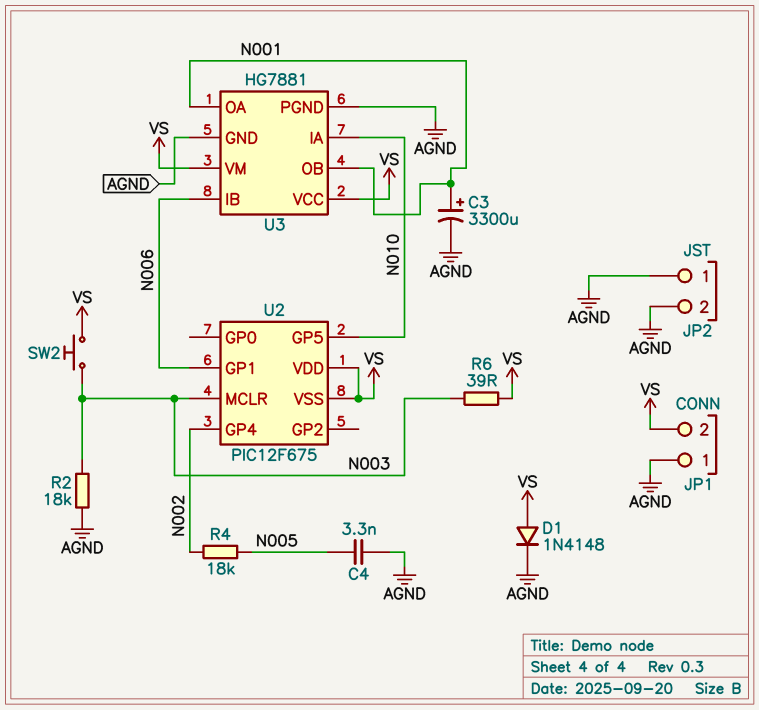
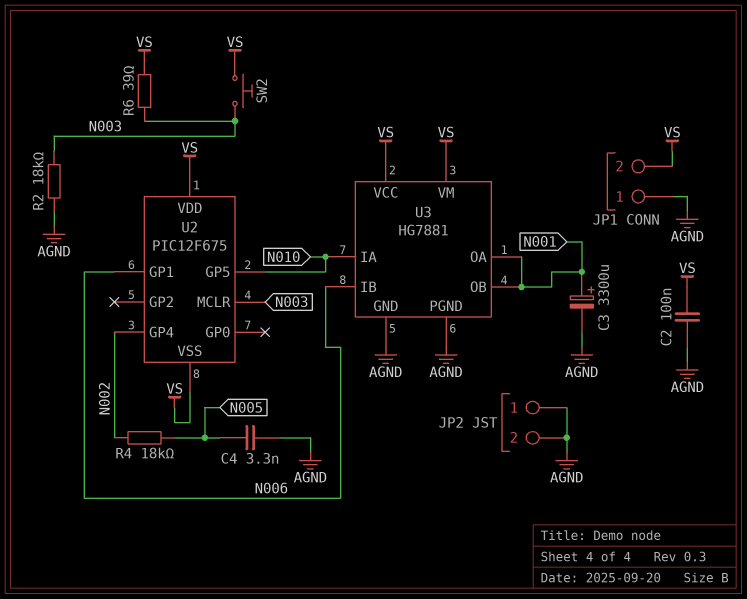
C2: none -> 100nF (AGND, VS)
D1: diode 1N4148 (A VS, K AGND) -> none

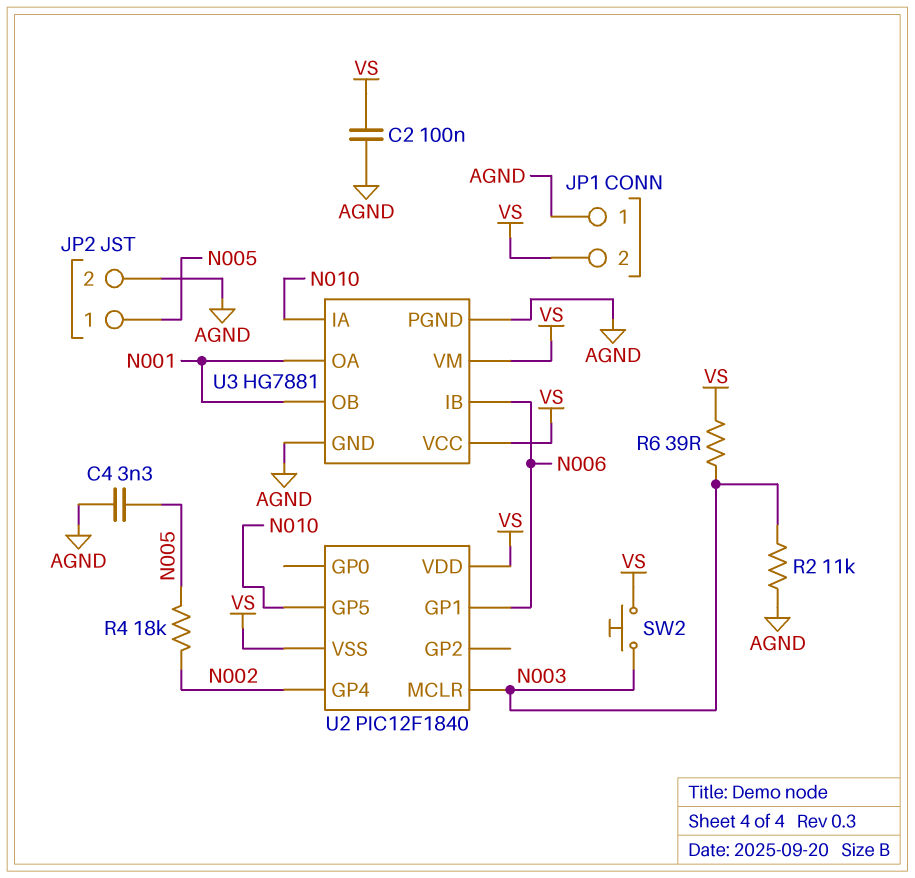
C3: 3300uF (plus N001, minus AGND) -> none
JP2 pin 1: AGND -> N005
R2: 18k (AGND, N003) -> 11k (AGND, N003)
U2: PIC12F675 -> PIC12F1840

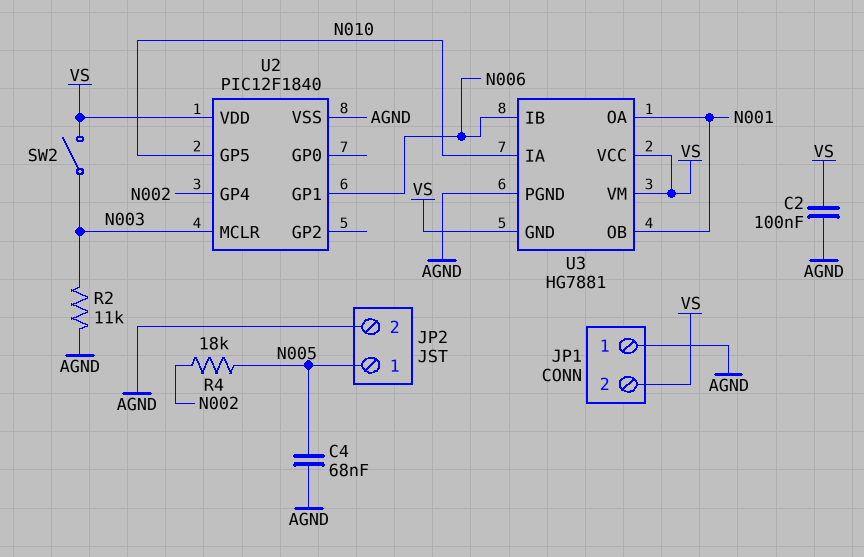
C4: 3.3nF (AGND, N005) -> 68nF (AGND, N005)
R6: 39 (N003, VS) -> none
SW2: button (N003, VS) -> switch (N003, VS)
U2 pin VSS: VS -> AGND
U3 pin GND: AGND -> VS

